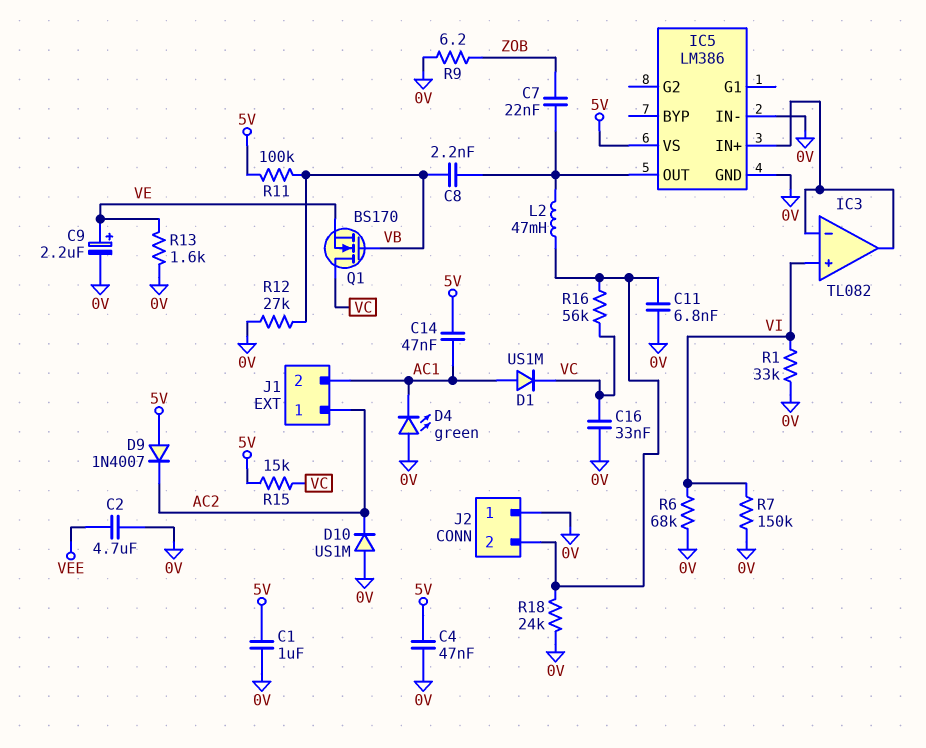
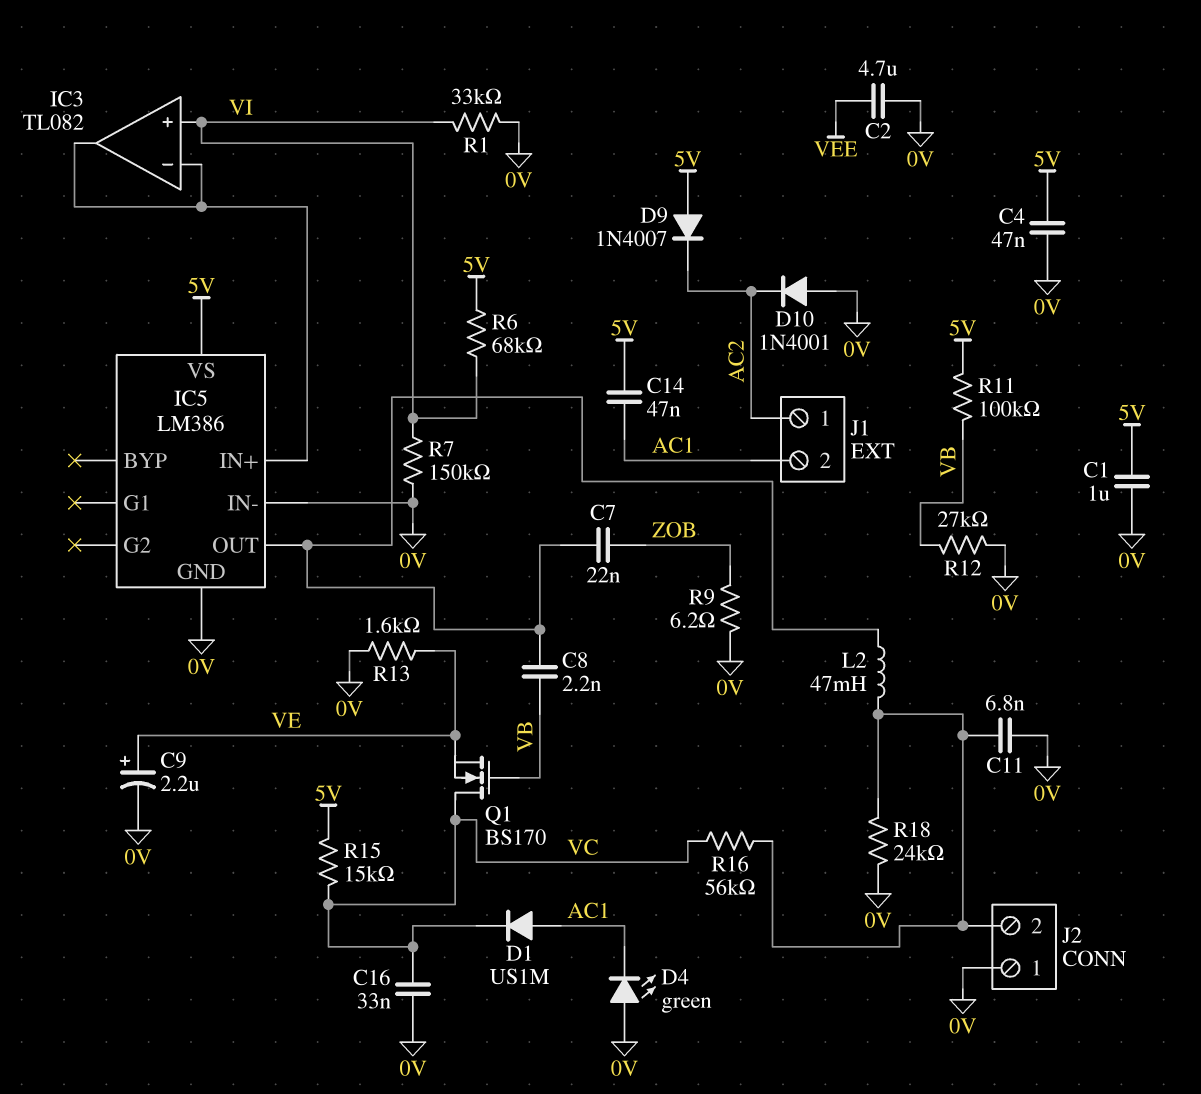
D10: diode US1M (A 0V, K AC2) -> diode 1N4001 (A 0V, K AC2)
R6: 68k (0V, VI) -> 68k (5V, VI)

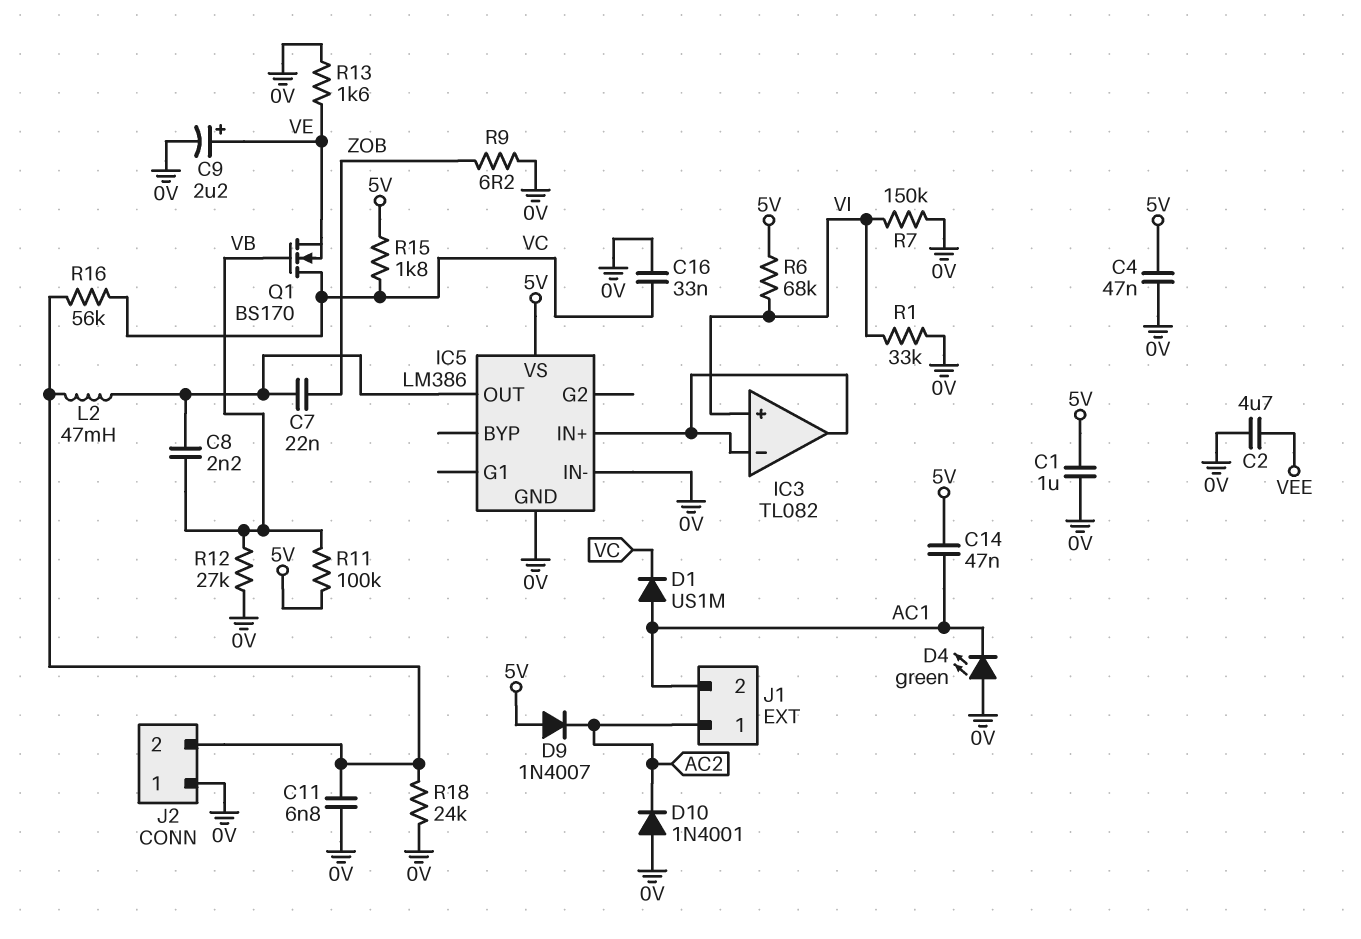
R15: 15k (5V, VC) -> 1.8k (5V, VC)

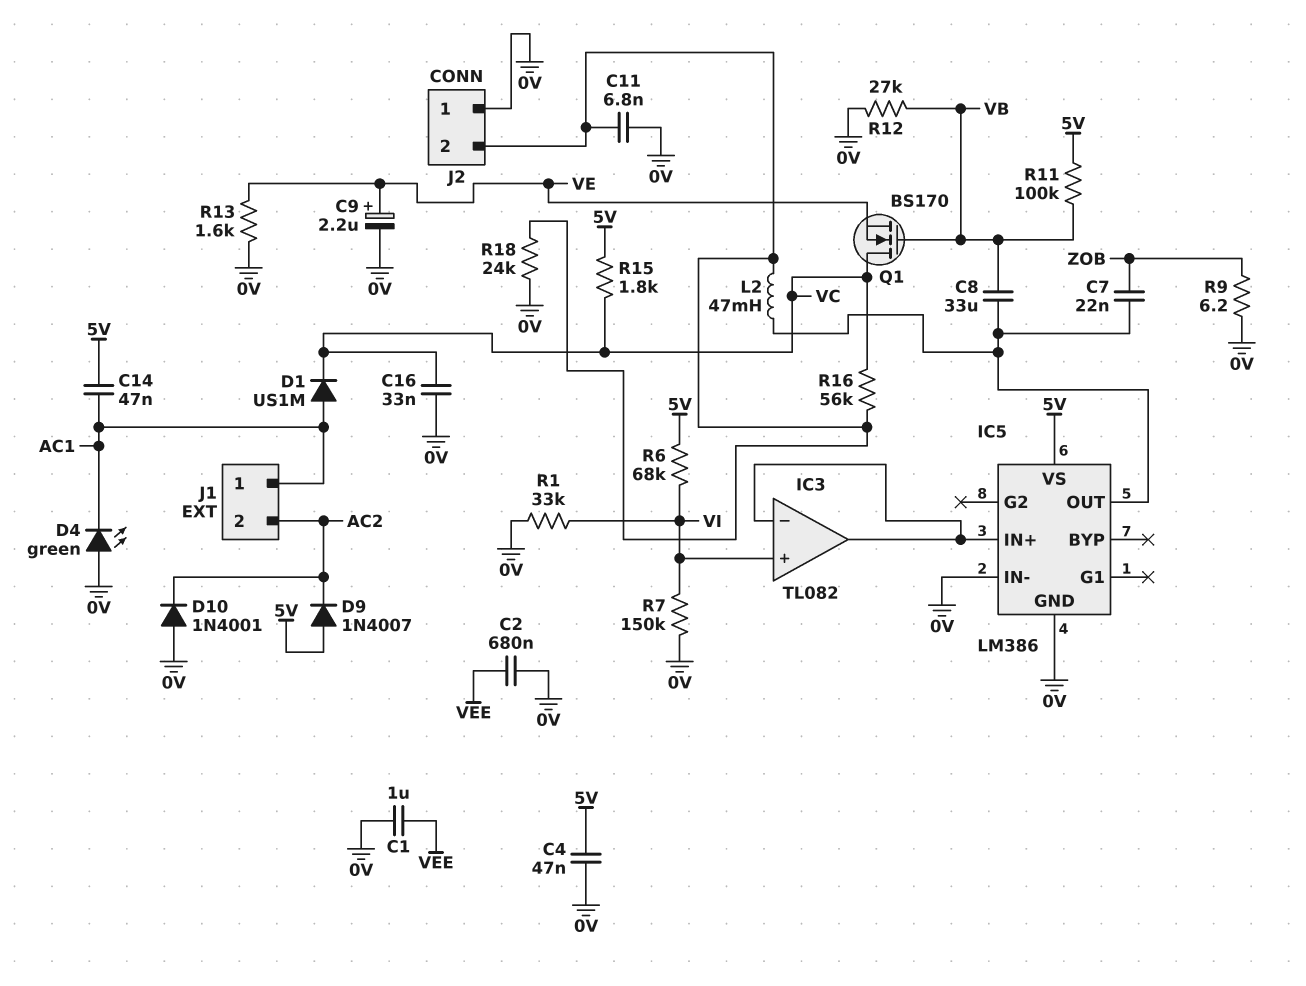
C1: 1uF (0V, 5V) -> 1uF (0V, VEE)
C2: 4.7uF (0V, VEE) -> 680nF (0V, VEE)
C8: 2.2nF (IC5/OUT, VB) -> 33uF (IC5/OUT, VB)
J1 pin 1: AC2 -> AC1
J1 pin 2: AC1 -> AC2

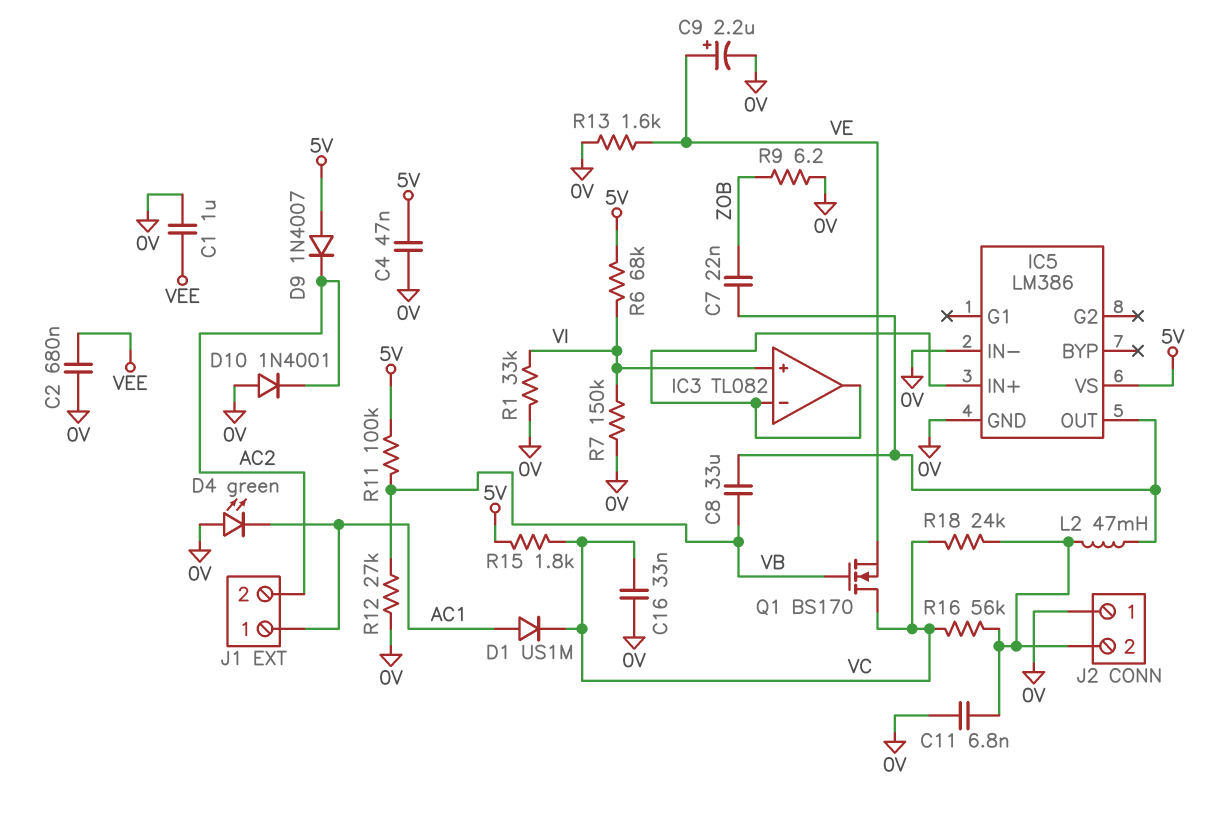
C14: 47nF (5V, AC1) -> none
R18: 24k (0V, J2/2) -> 24k (J2/2, VC)

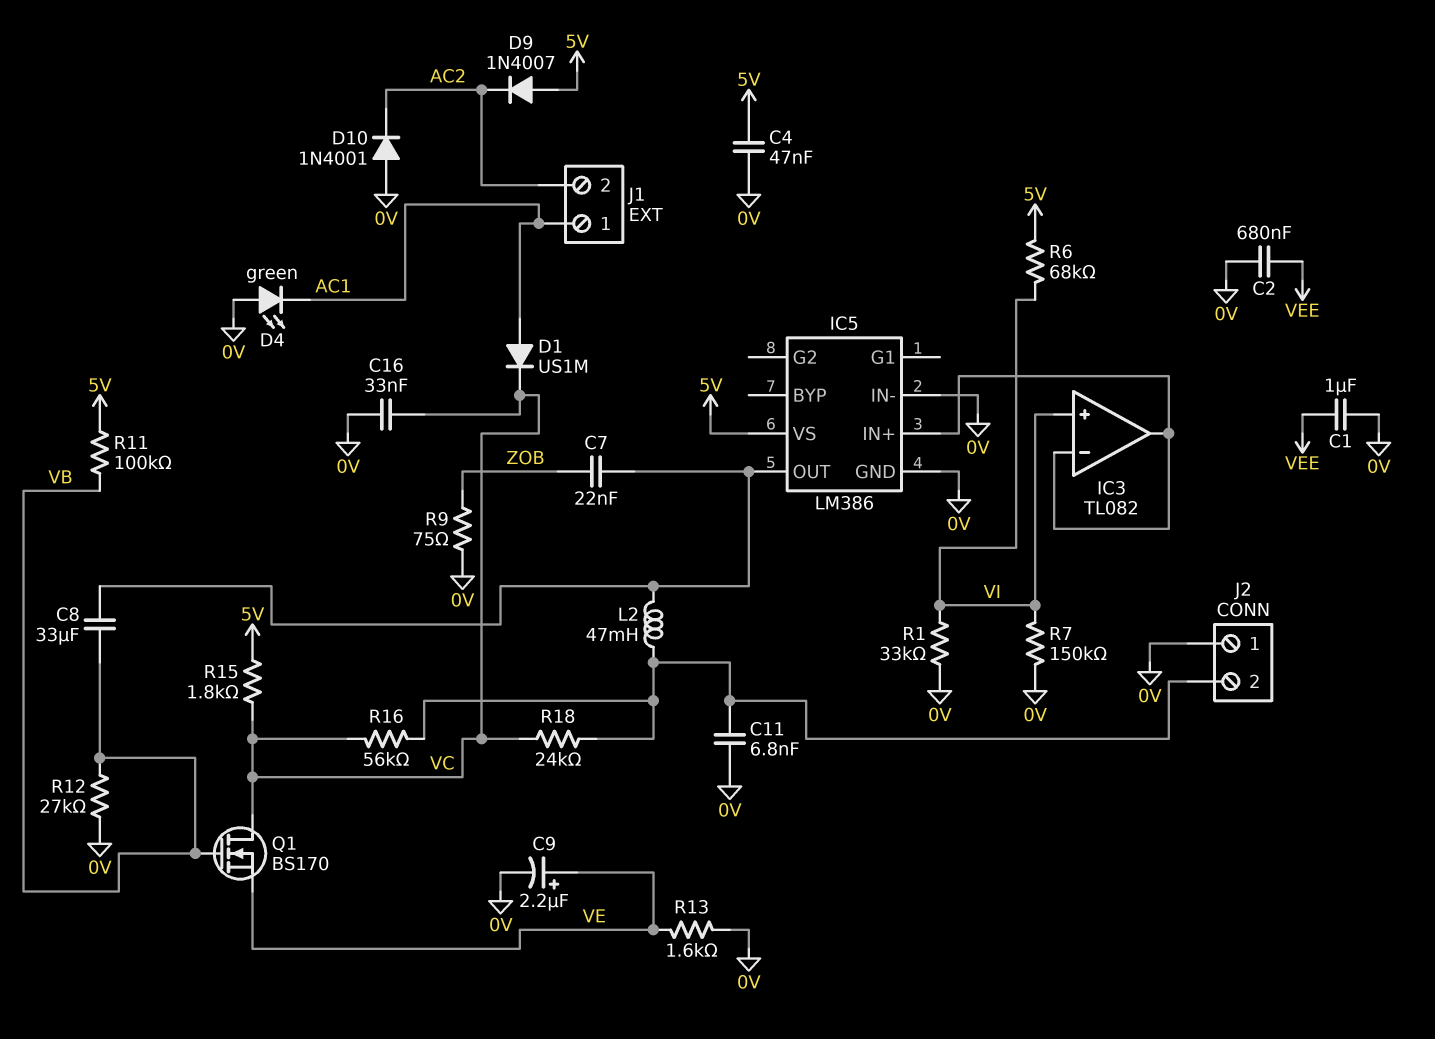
R9: 6.2 (0V, ZOB) -> 75 (0V, ZOB)

